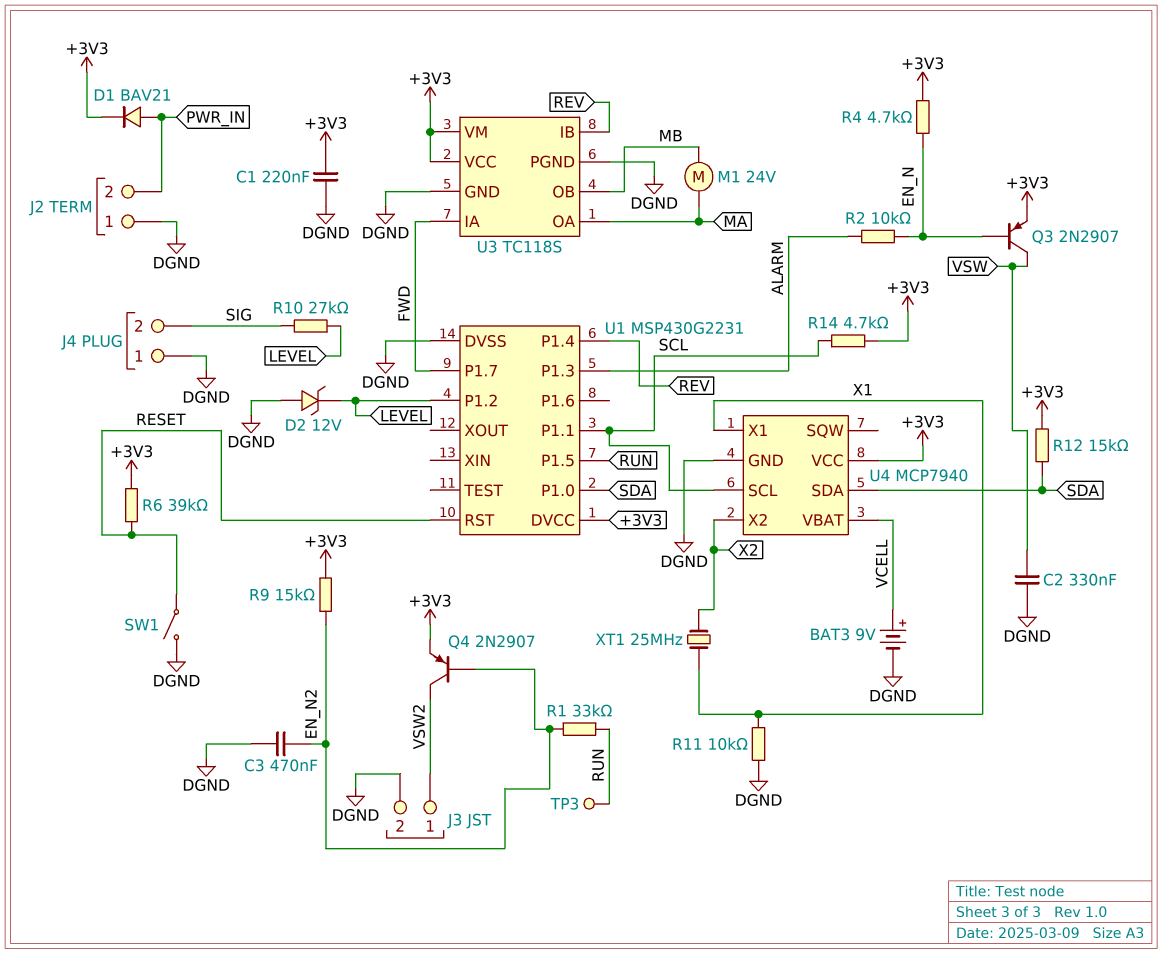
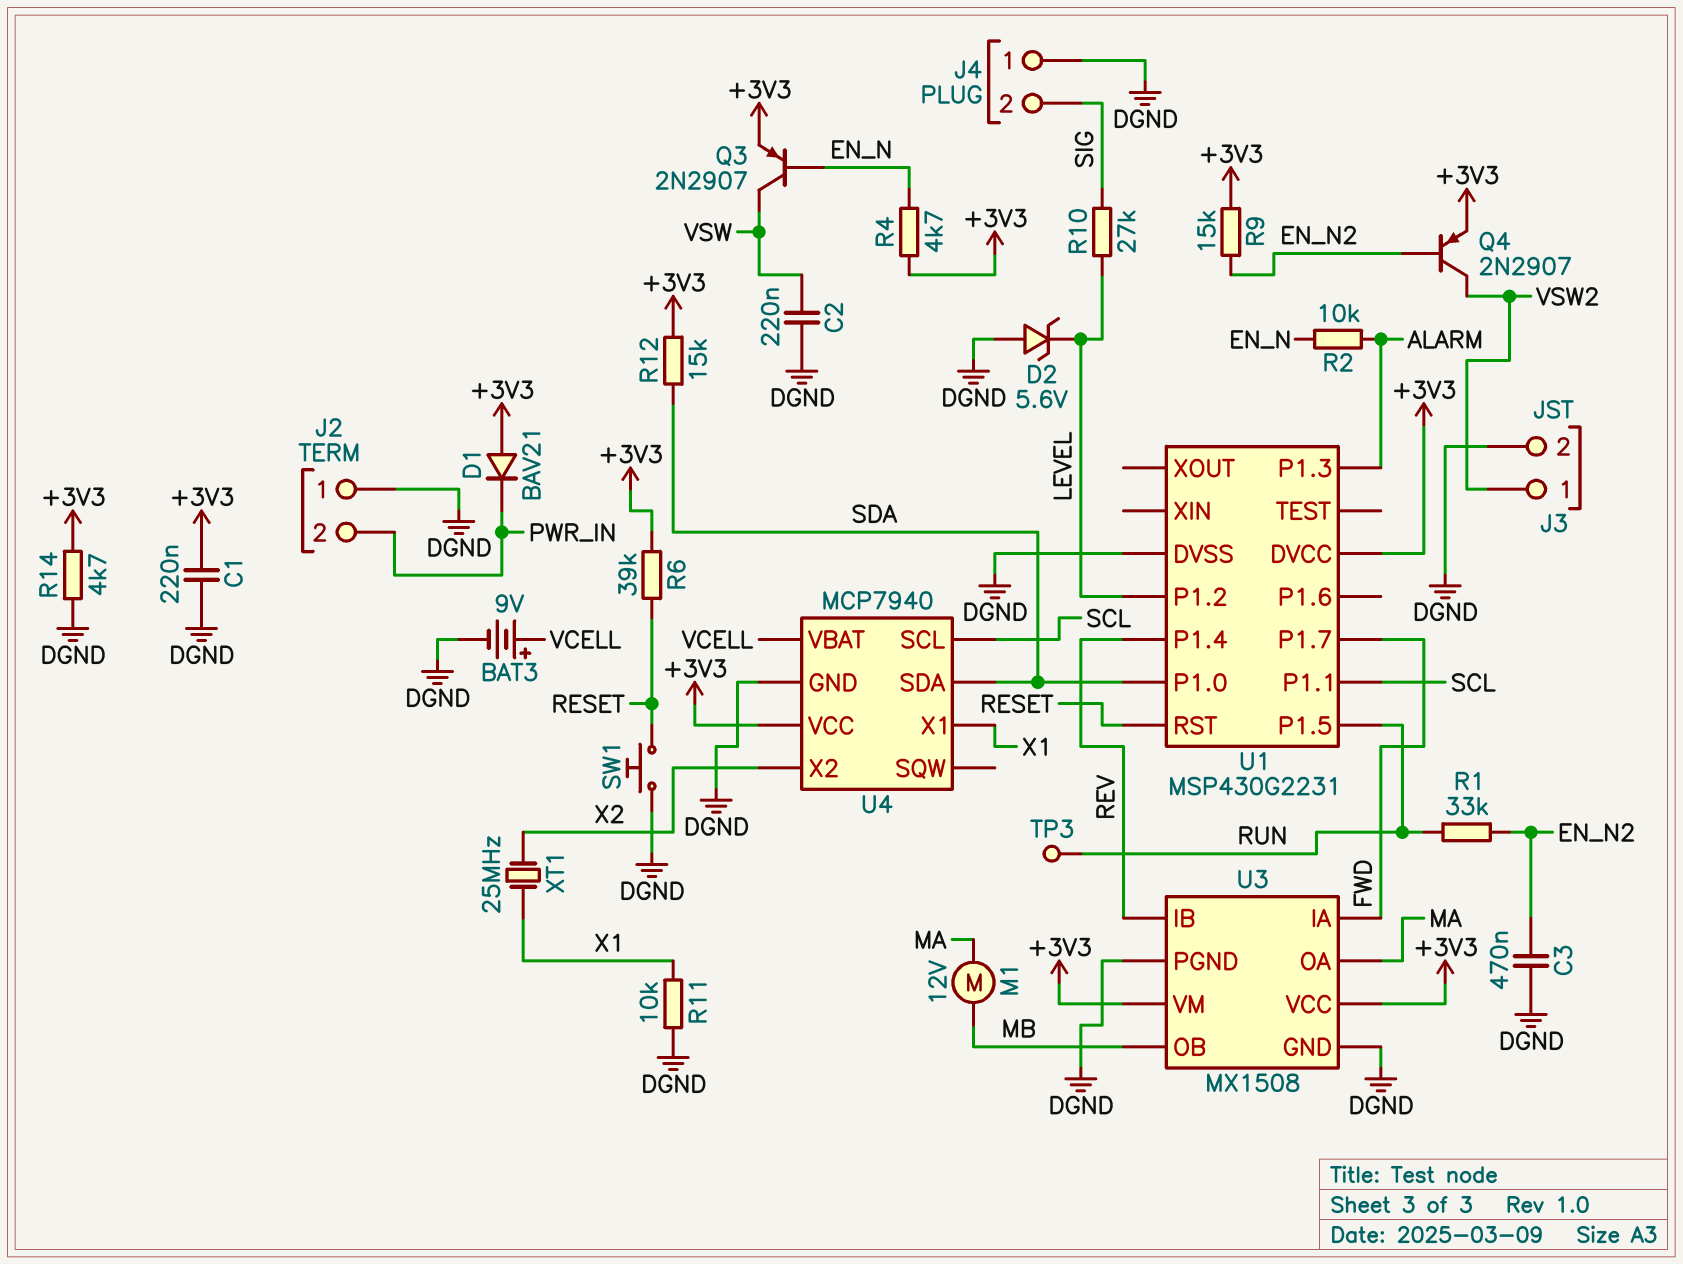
C2: 330nF (DGND, VSW) -> 220nF (DGND, VSW)
D1: diode BAV21 (A PWR_IN, K +3V3) -> diode BAV21 (A +3V3, K PWR_IN)
D2: zener 12V (A DGND, K LEVEL) -> zener 5.6V (A DGND, K LEVEL)
M1: motor 24V (MA, MB) -> motor 12V (MA, MB)
R14: 4.7k (+3V3, SCL) -> 4.7k (+3V3, DGND)
SW1: switch (DGND, RESET) -> button (DGND, RESET)
U3: TC118S -> MX1508

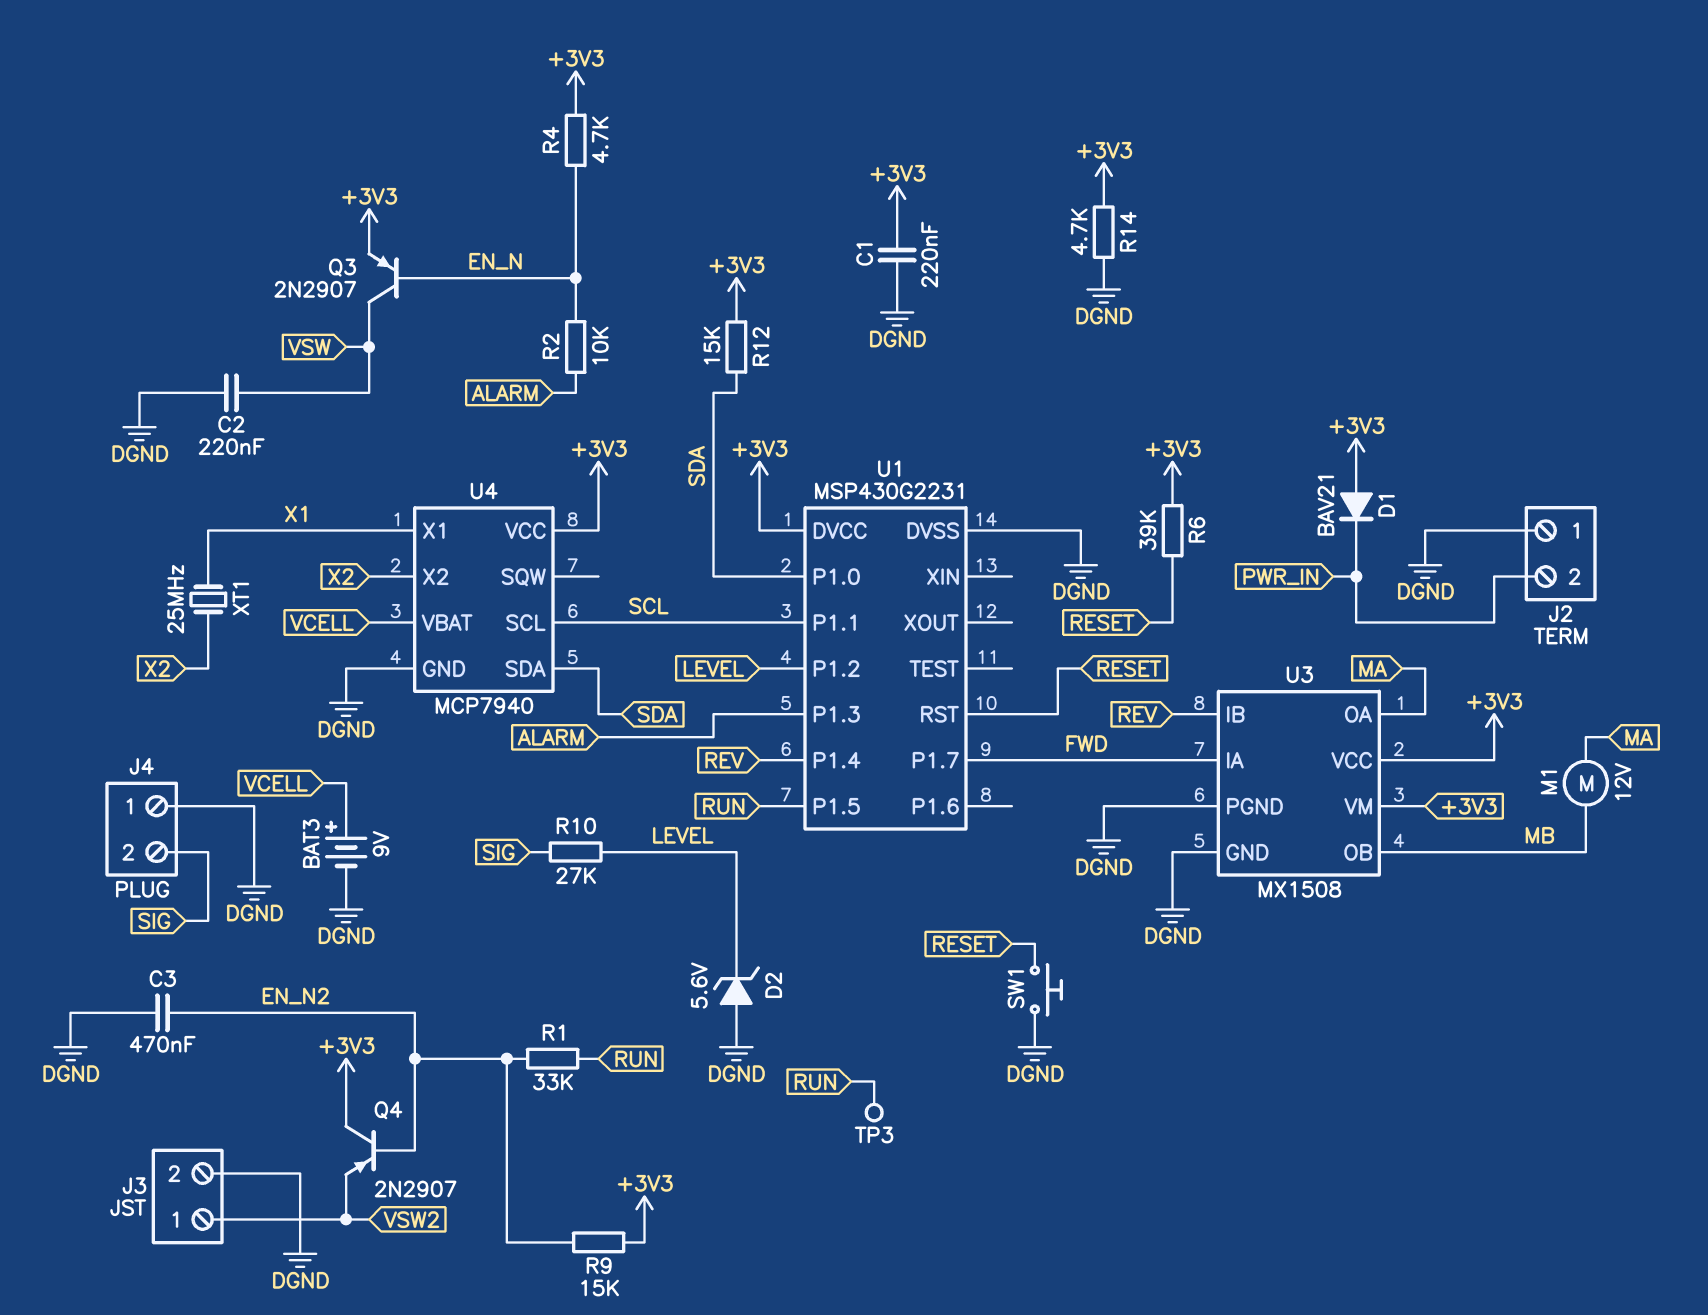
Q4: PNP 2N2907 (B EN_N2, C VSW2, E +3V3) -> PNP 2N2907 (B EN_N2, C +3V3, E VSW2)
R11: 10k (DGND, X1) -> none

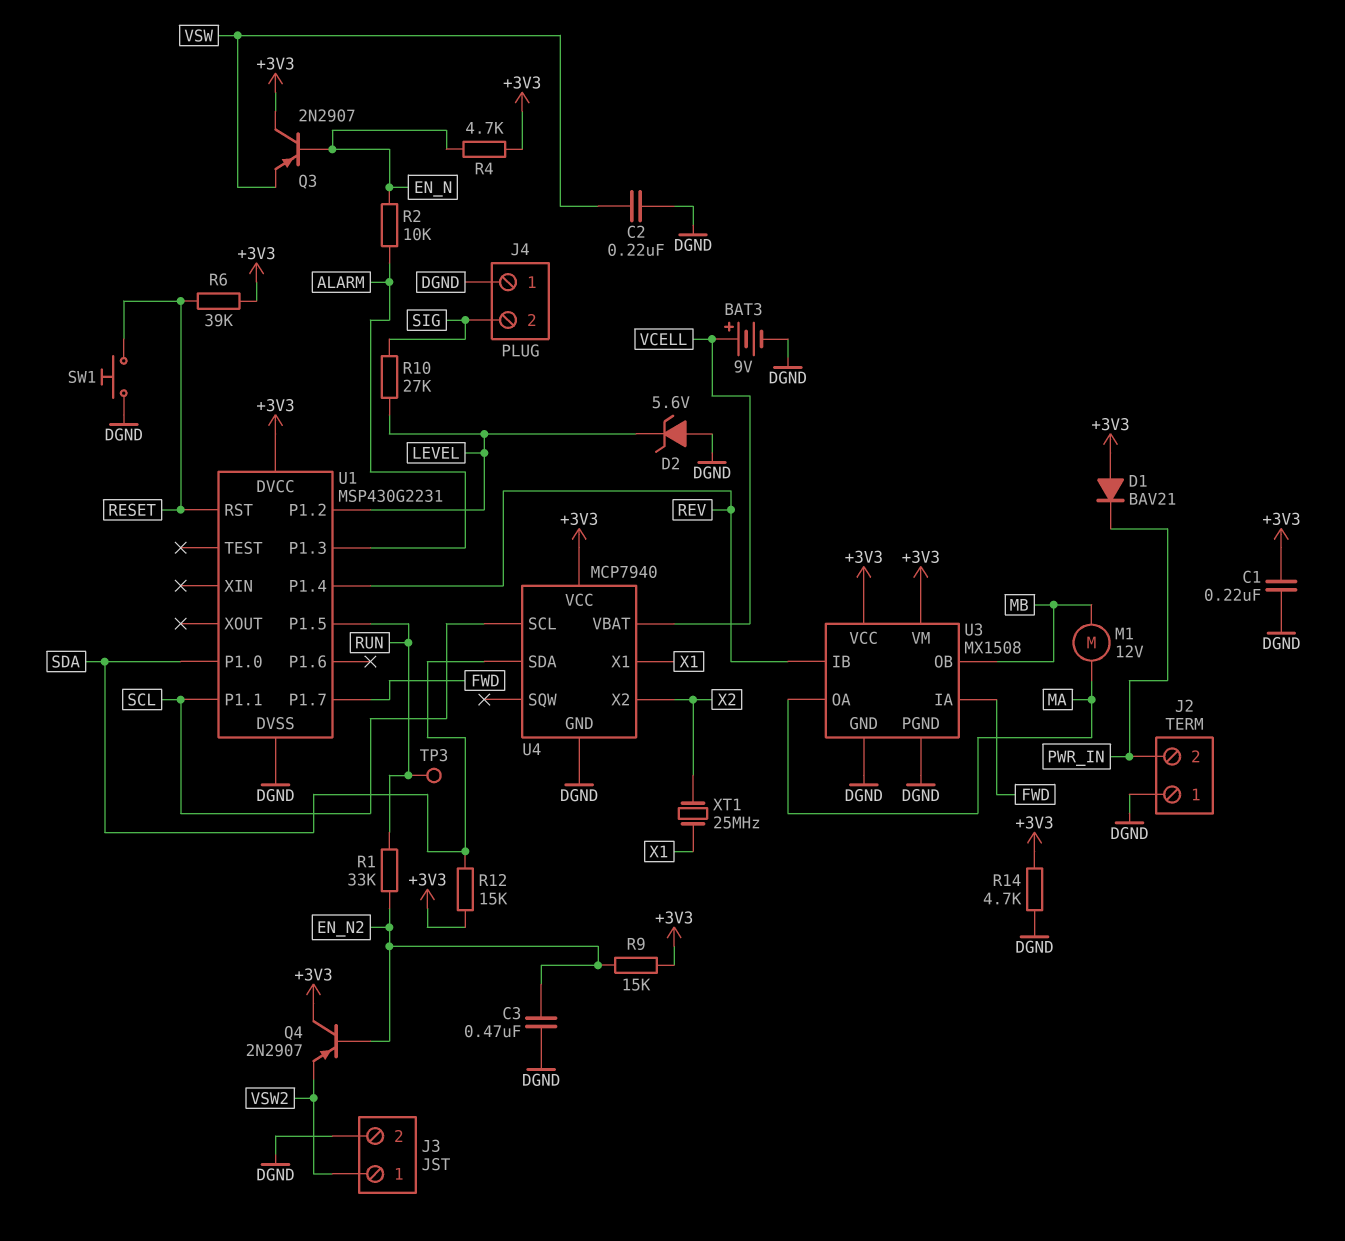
Q3: PNP 2N2907 (B EN_N, C VSW, E +3V3) -> PNP 2N2907 (B EN_N, C +3V3, E VSW)

